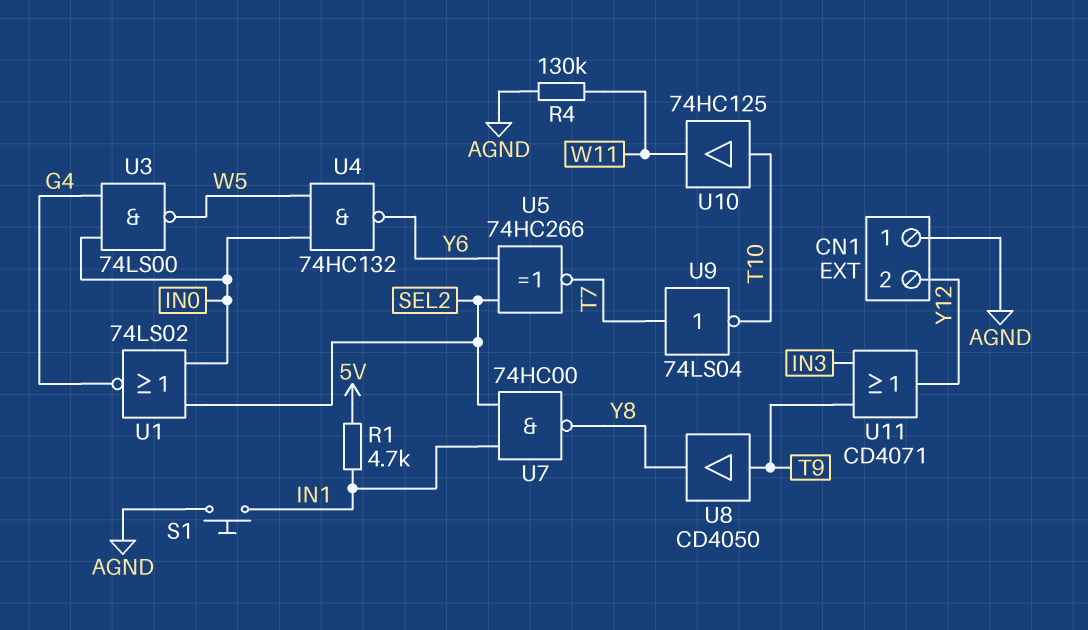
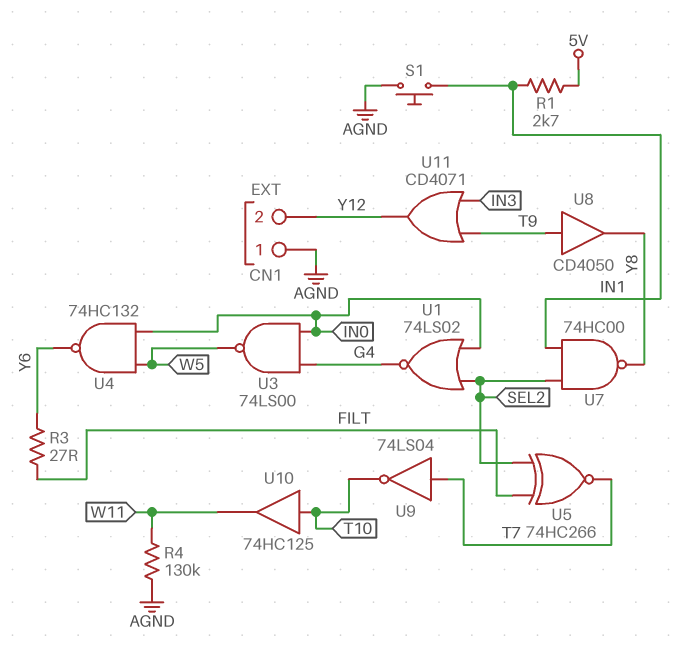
R1: 4.7k (5V, IN1) -> 2.7k (5V, IN1)
R3: none -> 27 (FILT, Y6)
U5: XNOR 74HC266 (in SEL2, in Y6, out T7) -> XNOR 74HC266 (in FILT, in SEL2, out T7)

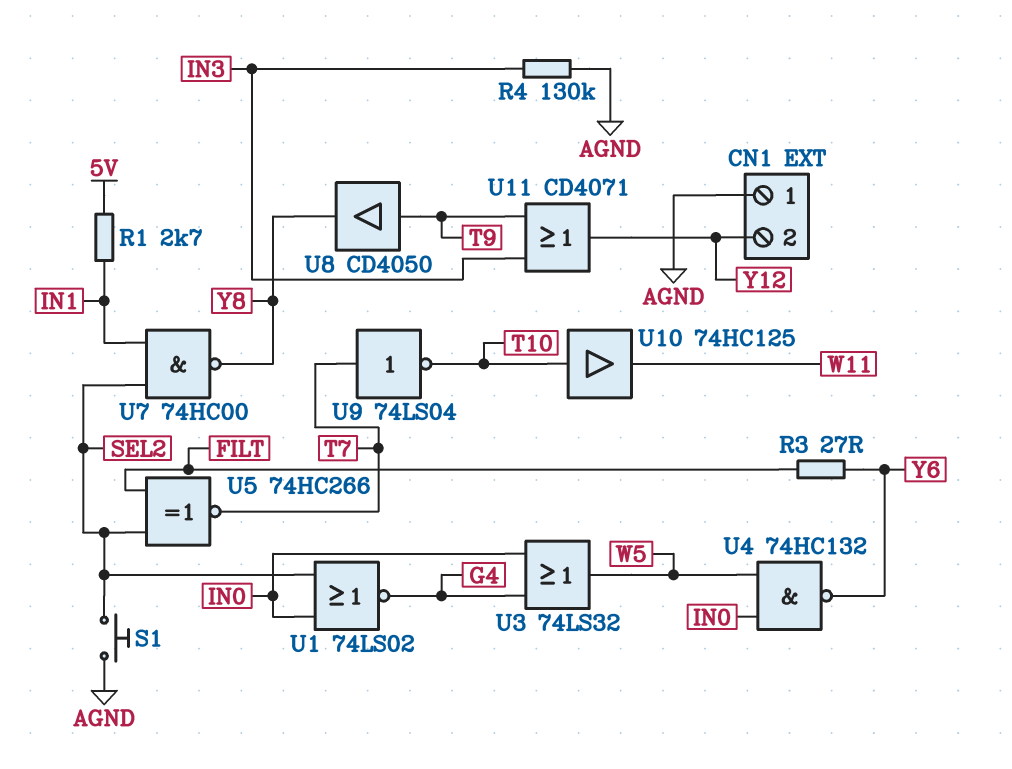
R4: 130k (AGND, W11) -> 130k (AGND, IN3)
S1: button (AGND, IN1) -> button (AGND, SEL2)
U3: NAND 74LS00 (in G4, in IN0, out W5) -> OR 74LS32 (in G4, in IN0, out W5)

